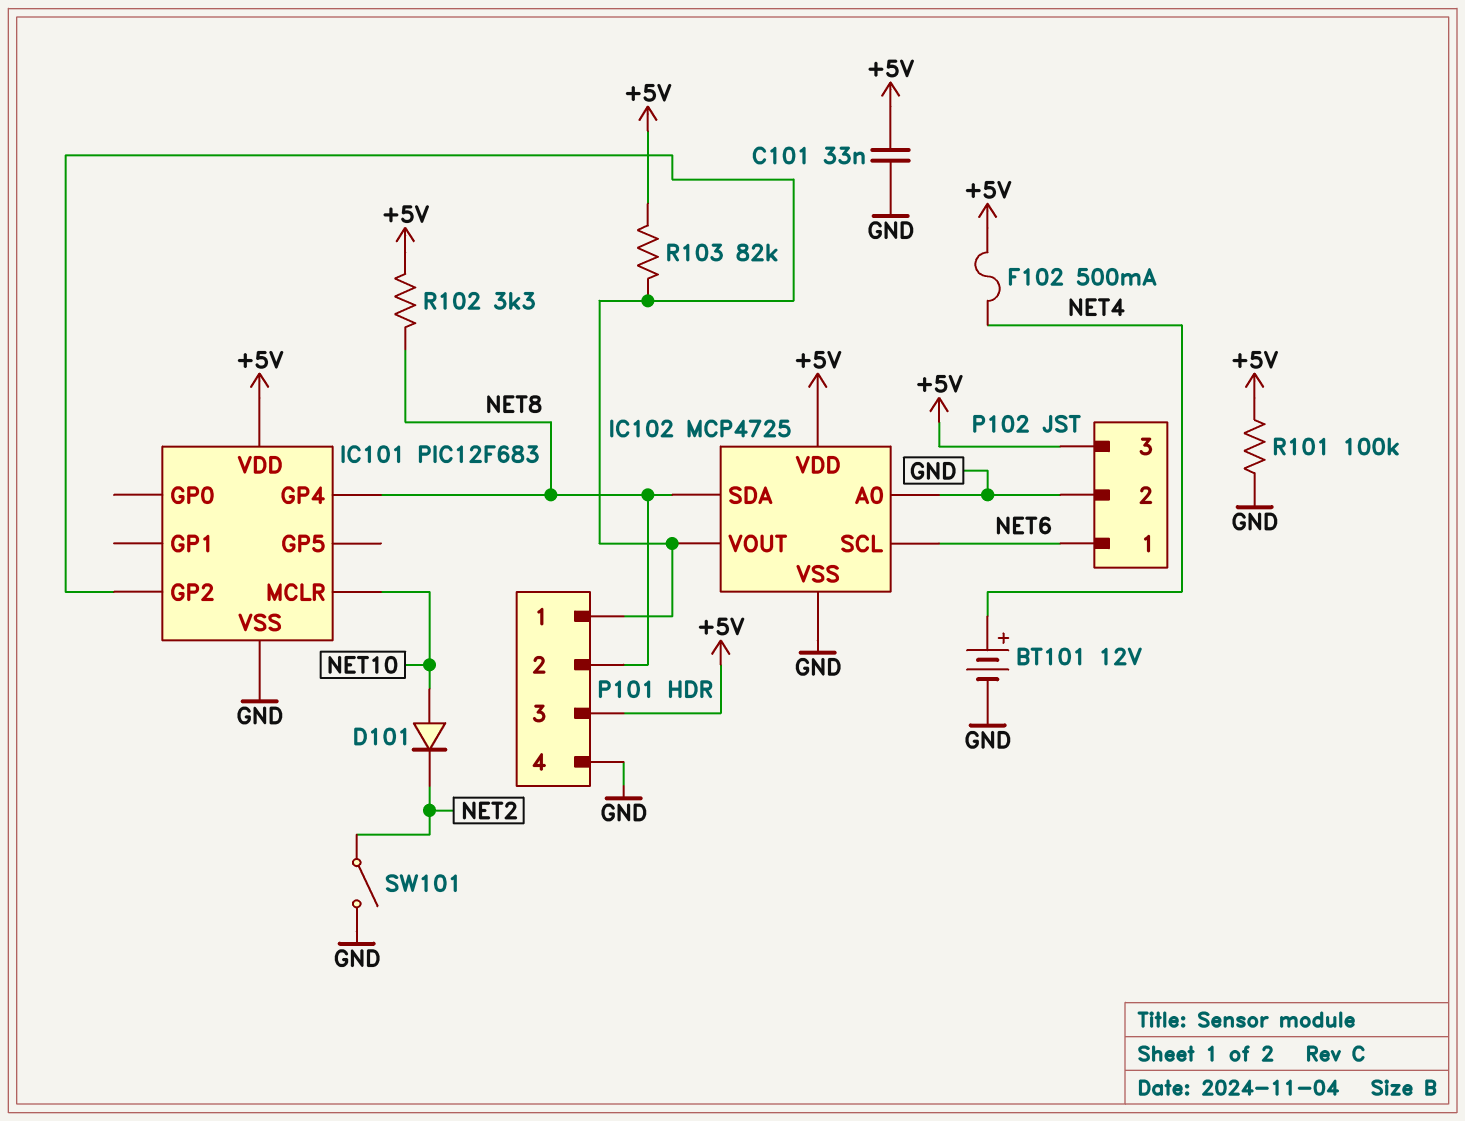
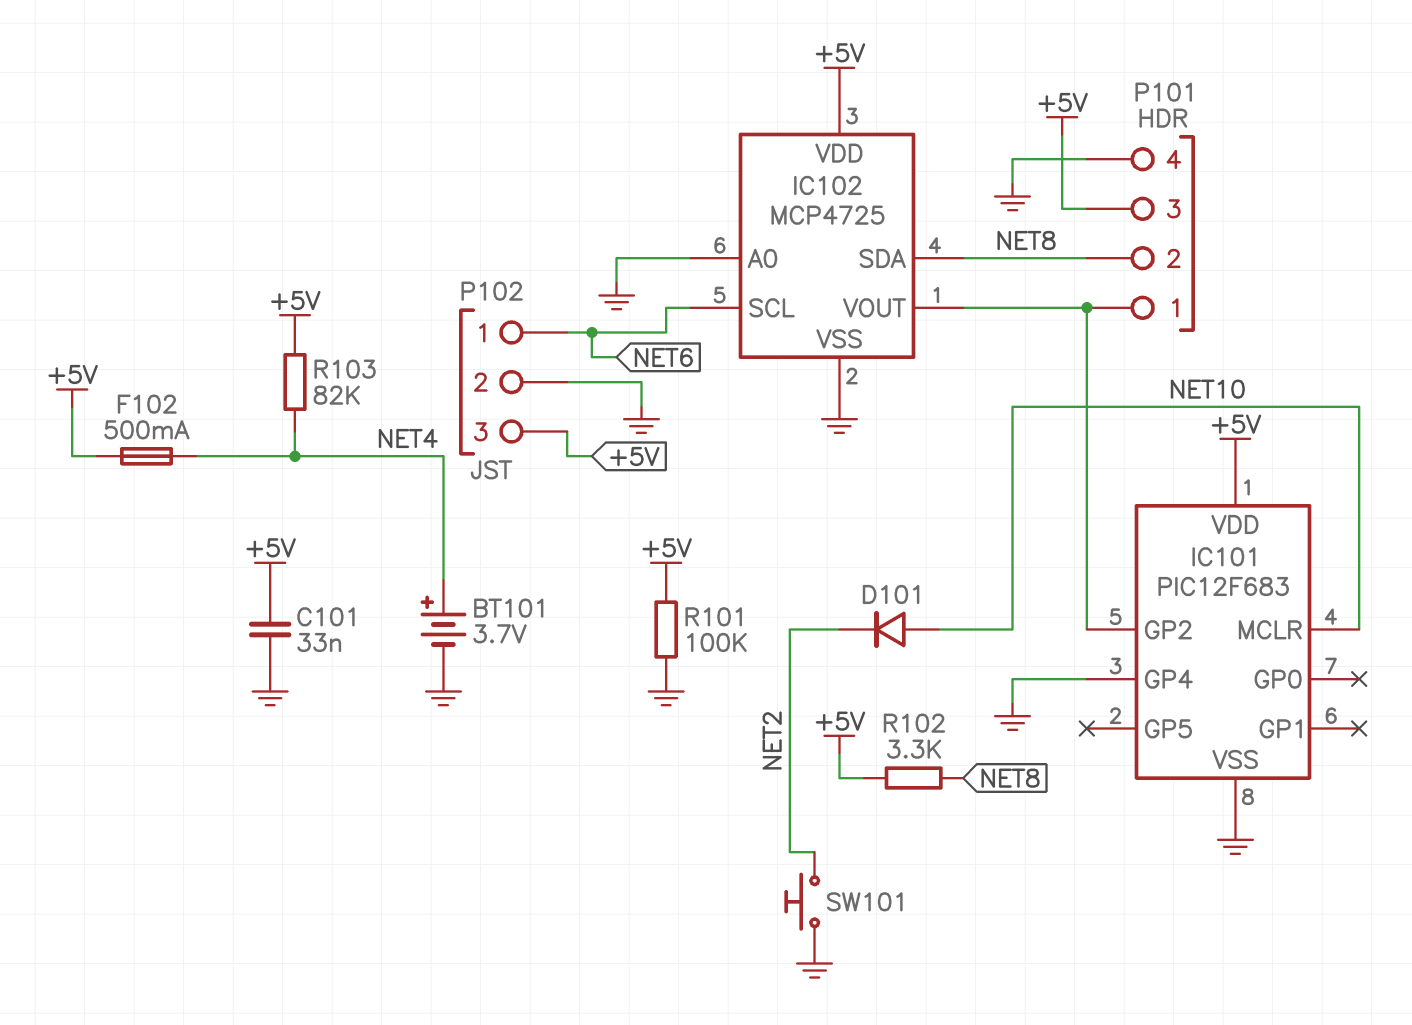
BT101: 12V (plus NET4, minus GND) -> 3.7V (plus NET4, minus GND)
IC101 pin GP4: NET8 -> GND
R103: 82k (+5V, IC101/GP2) -> 82k (+5V, NET4)
SW101: switch (GND, NET2) -> button (GND, NET2)

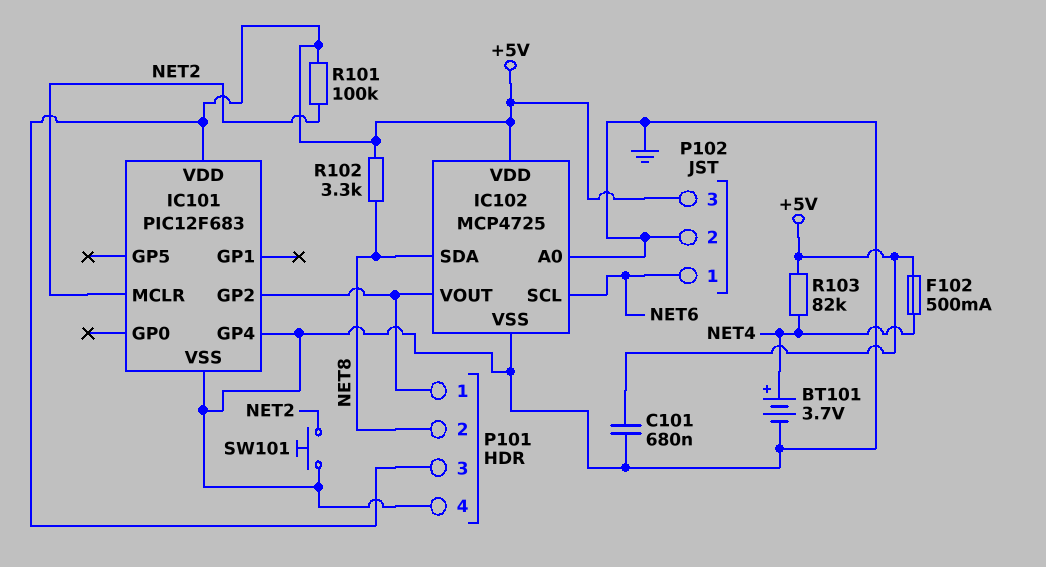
C101: 33nF (+5V, GND) -> 680nF (+5V, GND)
D101: diode (A NET10, K NET2) -> none
IC101 pin MCLR: NET10 -> NET2
R101: 100k (+5V, GND) -> 100k (+5V, NET2)

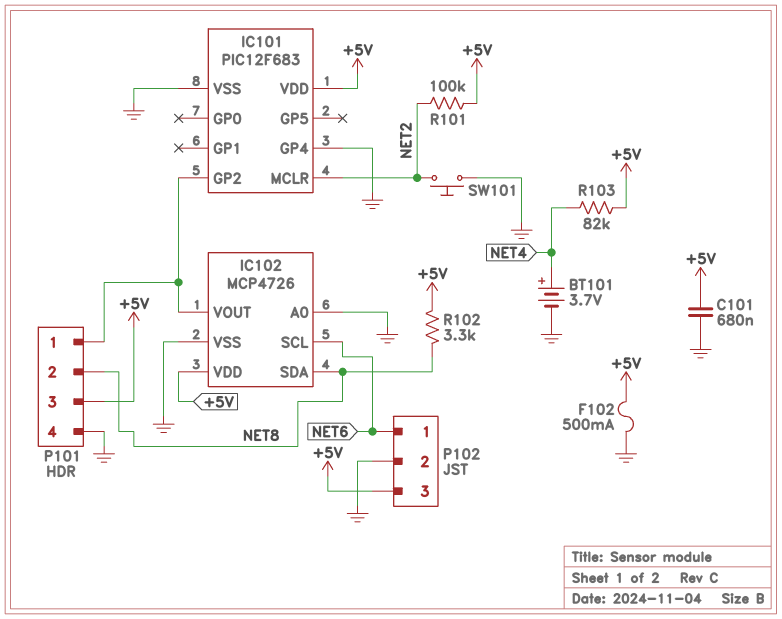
F102: 500mA (+5V, NET4) -> 500mA (+5V, GND)
IC102: MCP4725 -> MCP4726

